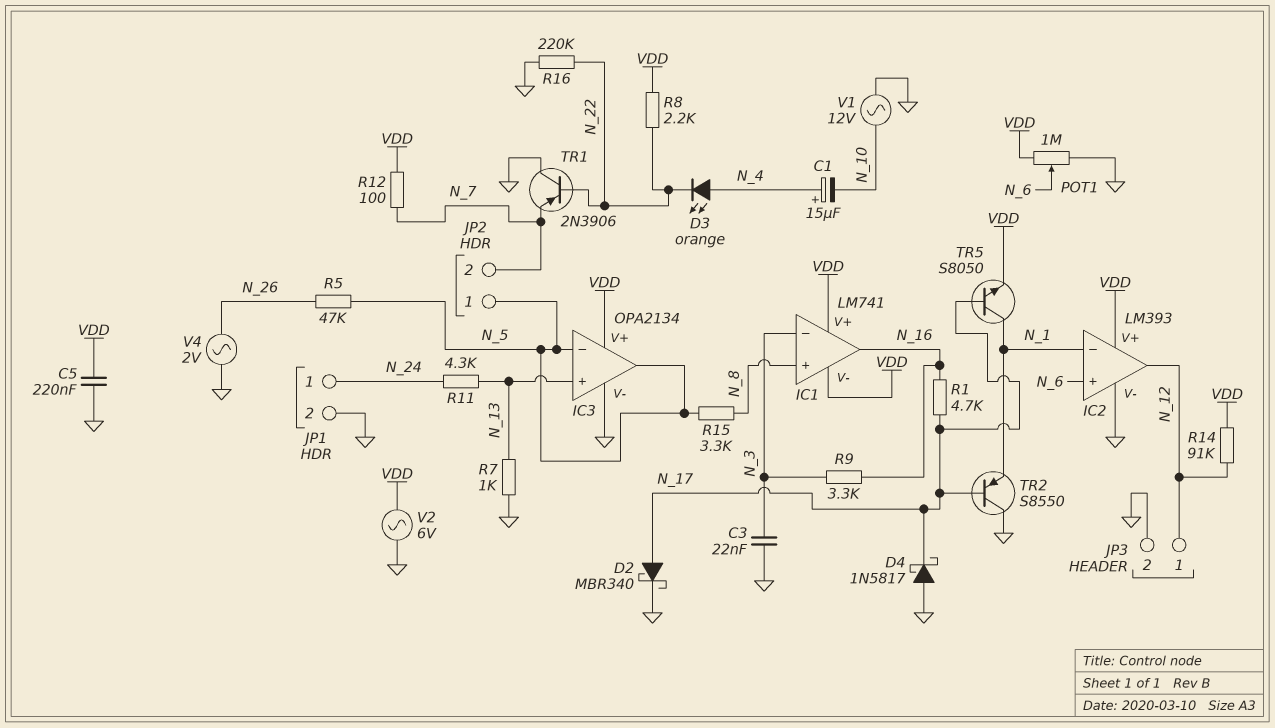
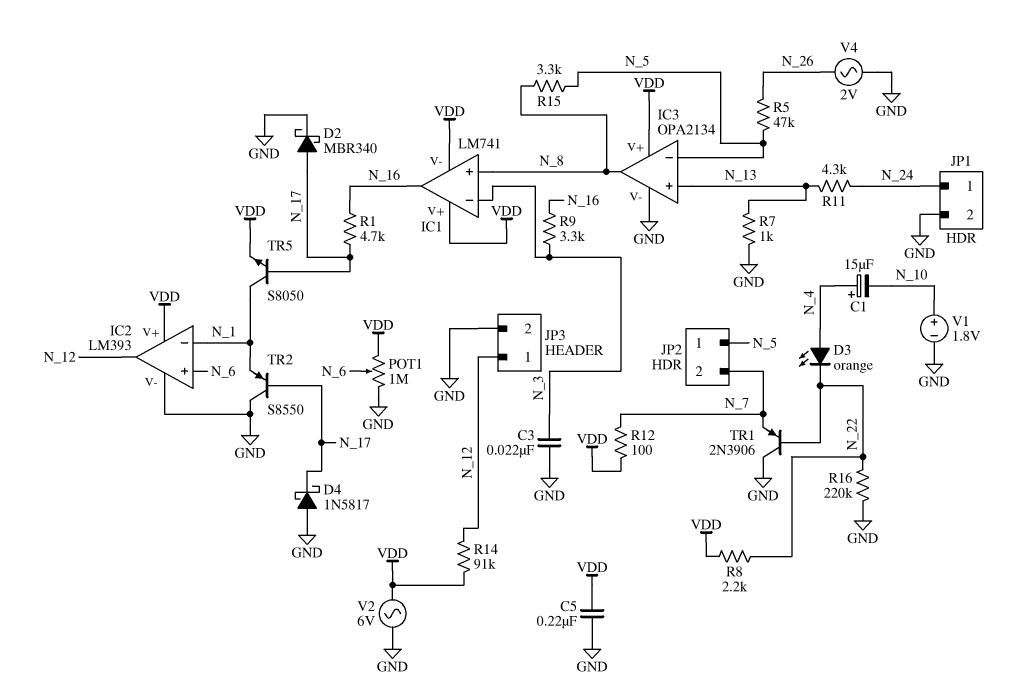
IC3 pin out: N_5 -> N_8
V1: AC 12V (GND, N_10) -> 1.8V (plus N_10, minus GND)

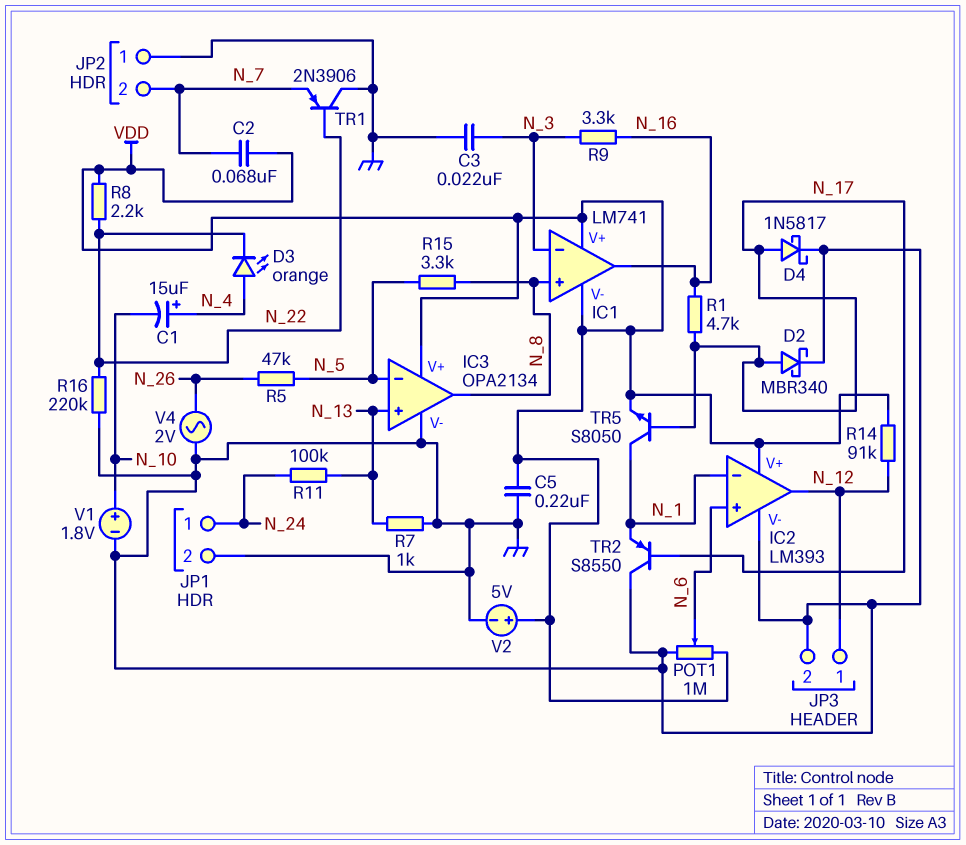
C2: none -> 68nF (N_7, VDD)
D4: schottky 1N5817 (A GND, K N_17) -> schottky 1N5817 (A N_17, K GND)
JP2 pin 1: N_5 -> GND
R11: 4.3k (N_13, N_24) -> 100k (N_13, N_24)
R12: 100 (N_7, VDD) -> none
V2: AC 6V (GND, VDD) -> 5V (plus VDD, minus GND)

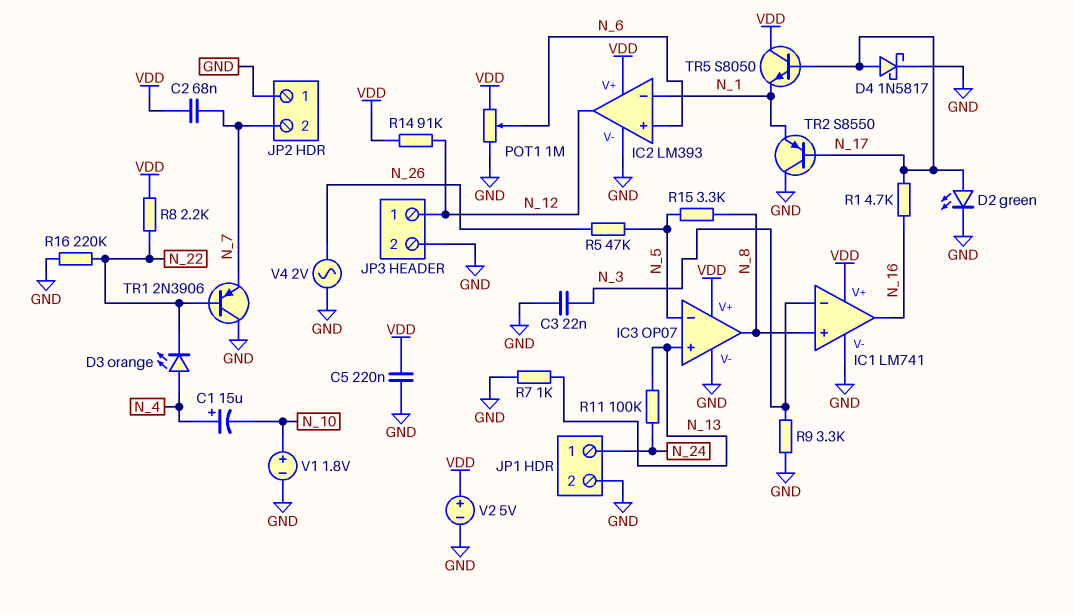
D2: schottky MBR340 (A N_17, K GND) -> LED green (A N_17, K GND)
IC1 pin V-: VDD -> GND
IC3: OPA2134 -> OP07
R9: 3.3k (N_3, N_16) -> 3.3k (GND, N_3)
TR5: NPN S8050 (B N_17, C N_1, E VDD) -> NPN S8050 (B N_17, C VDD, E N_1)

